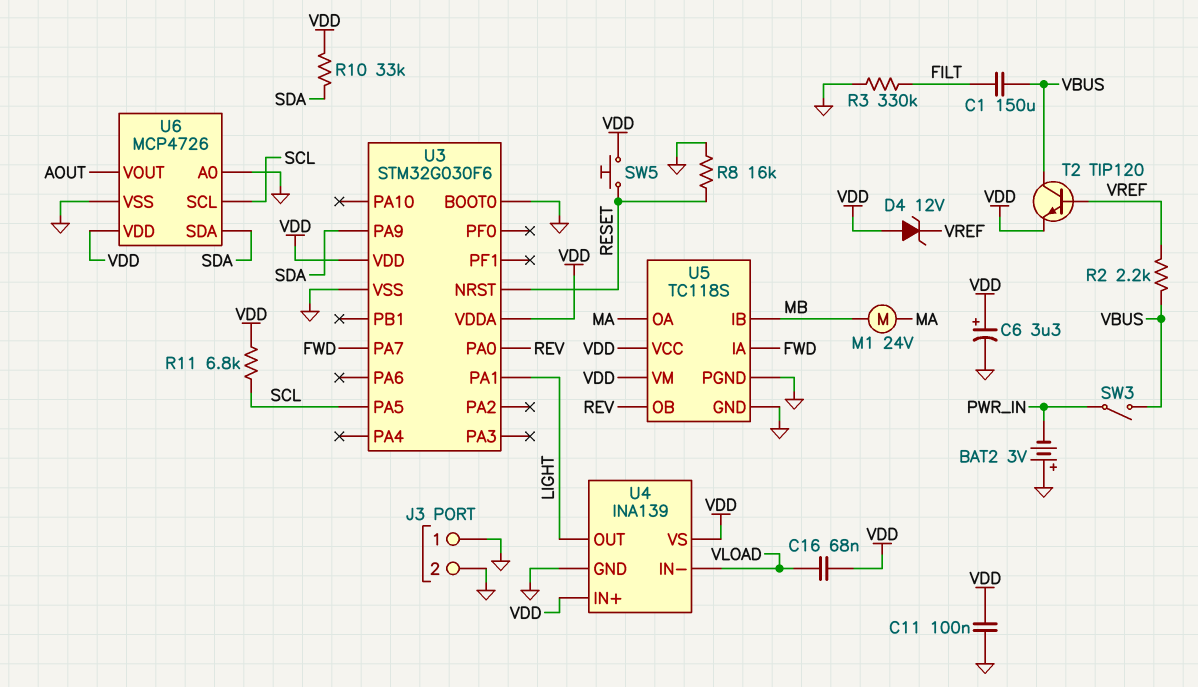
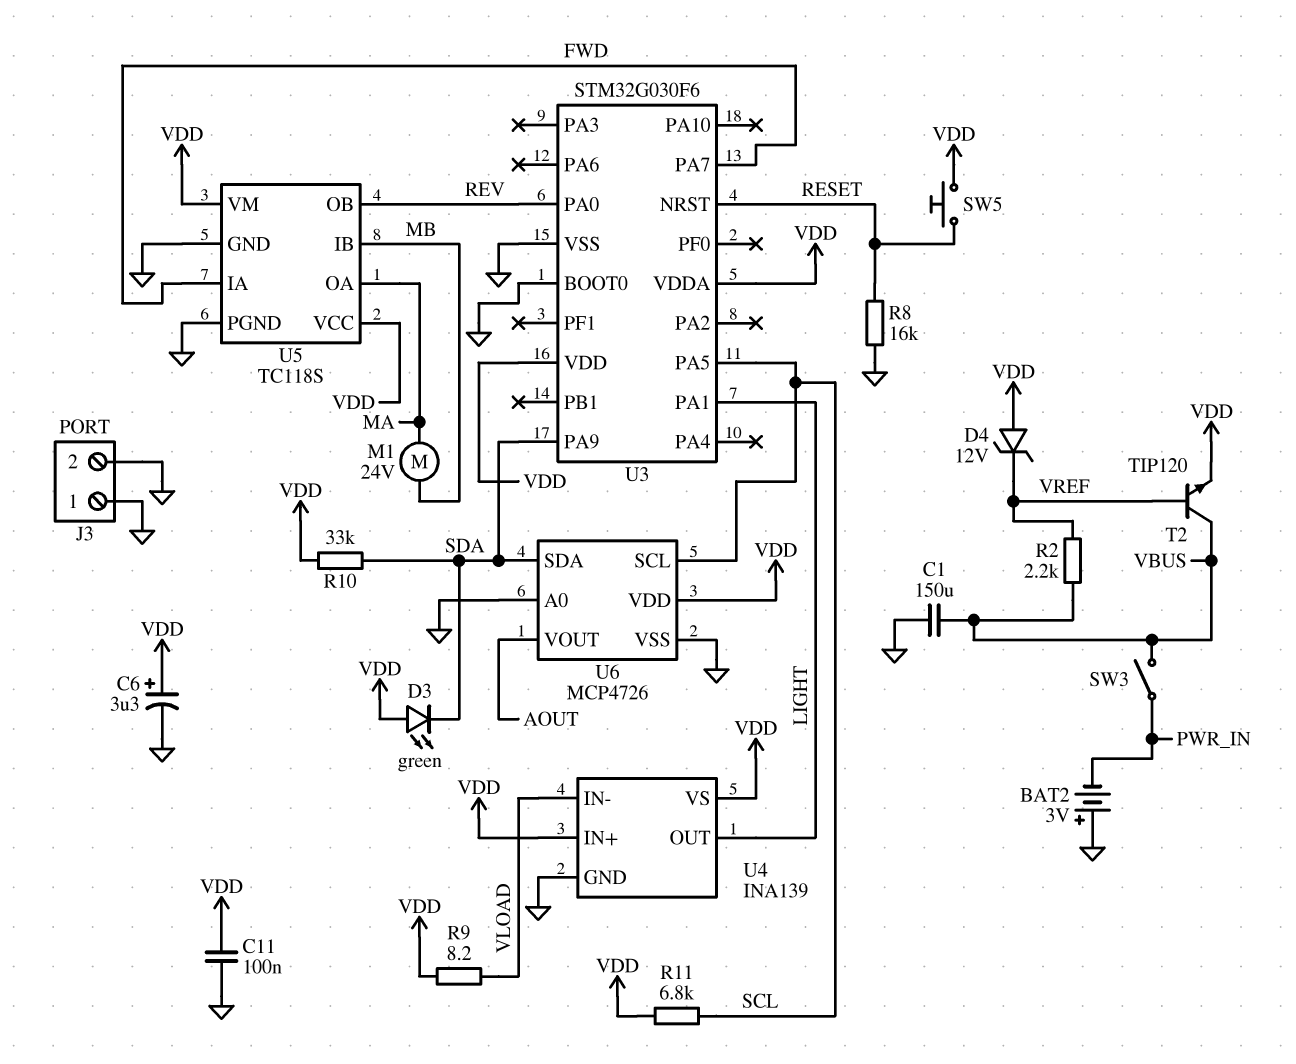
C1: 150uF (FILT, VBUS) -> 150uF (GND, VBUS)
C16: 68nF (VDD, VLOAD) -> none
D3: none -> LED green (A VDD, K SDA)
R3: 330k (FILT, GND) -> none
R9: none -> 8.2 (VDD, VLOAD)

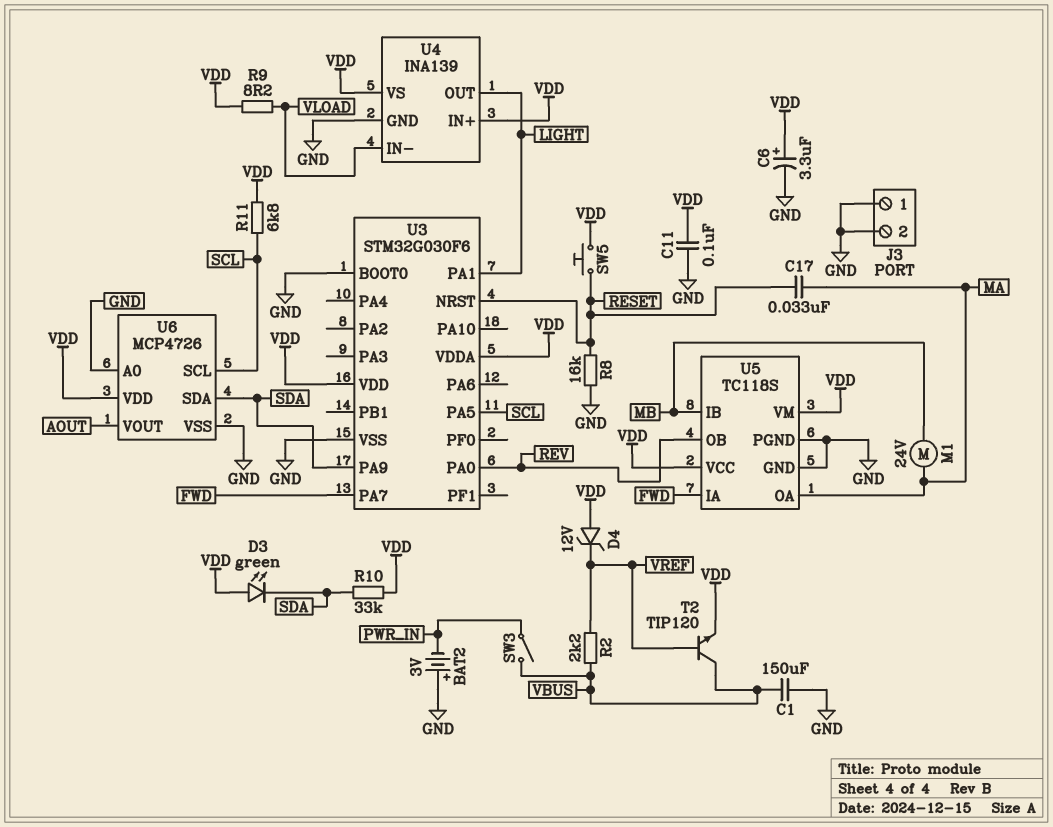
C17: none -> 33nF (MA, RESET)

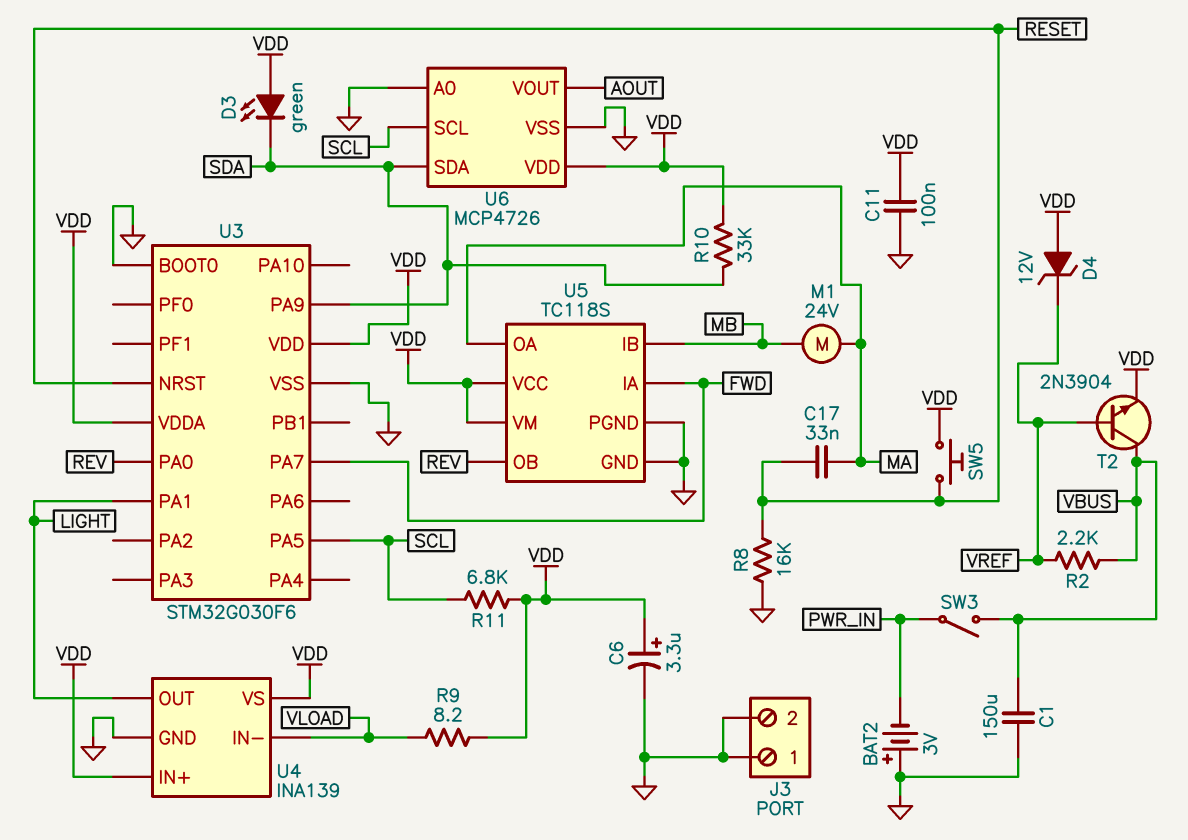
T2: NPN TIP120 (B VREF, C VBUS, E VDD) -> NPN 2N3904 (B VREF, C VBUS, E VDD)

